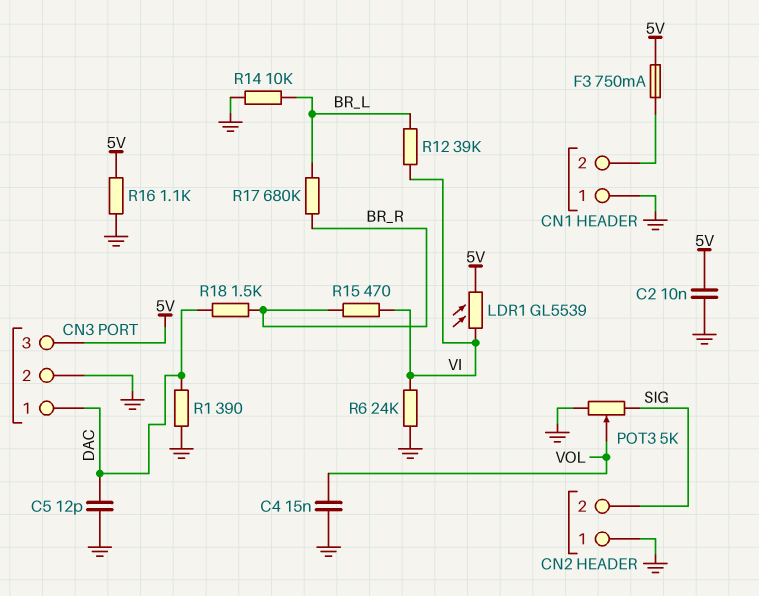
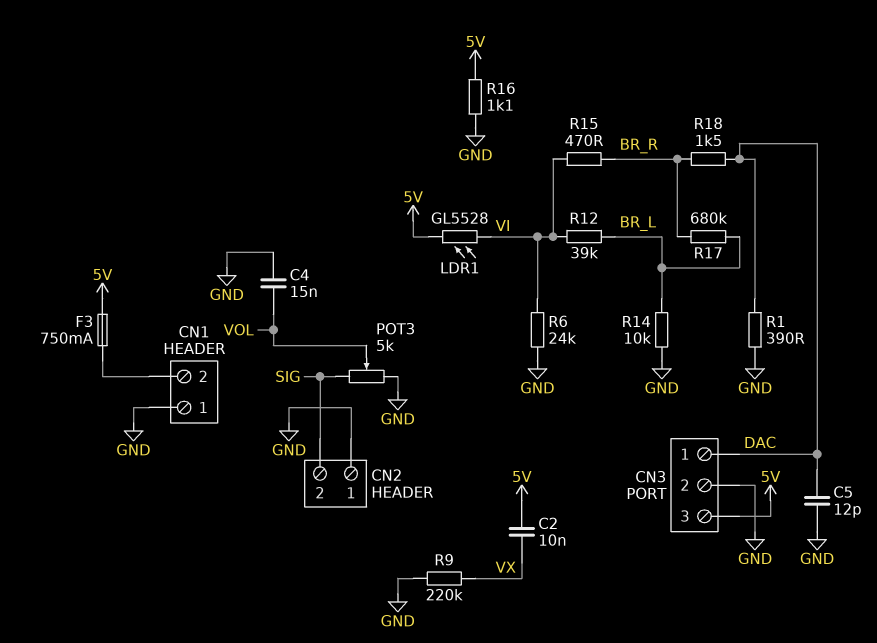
C2: 10nF (5V, GND) -> 10nF (5V, VX)
LDR1: GL5539 (5V, VI) -> GL5528 (5V, VI)
R9: none -> 220k (GND, VX)

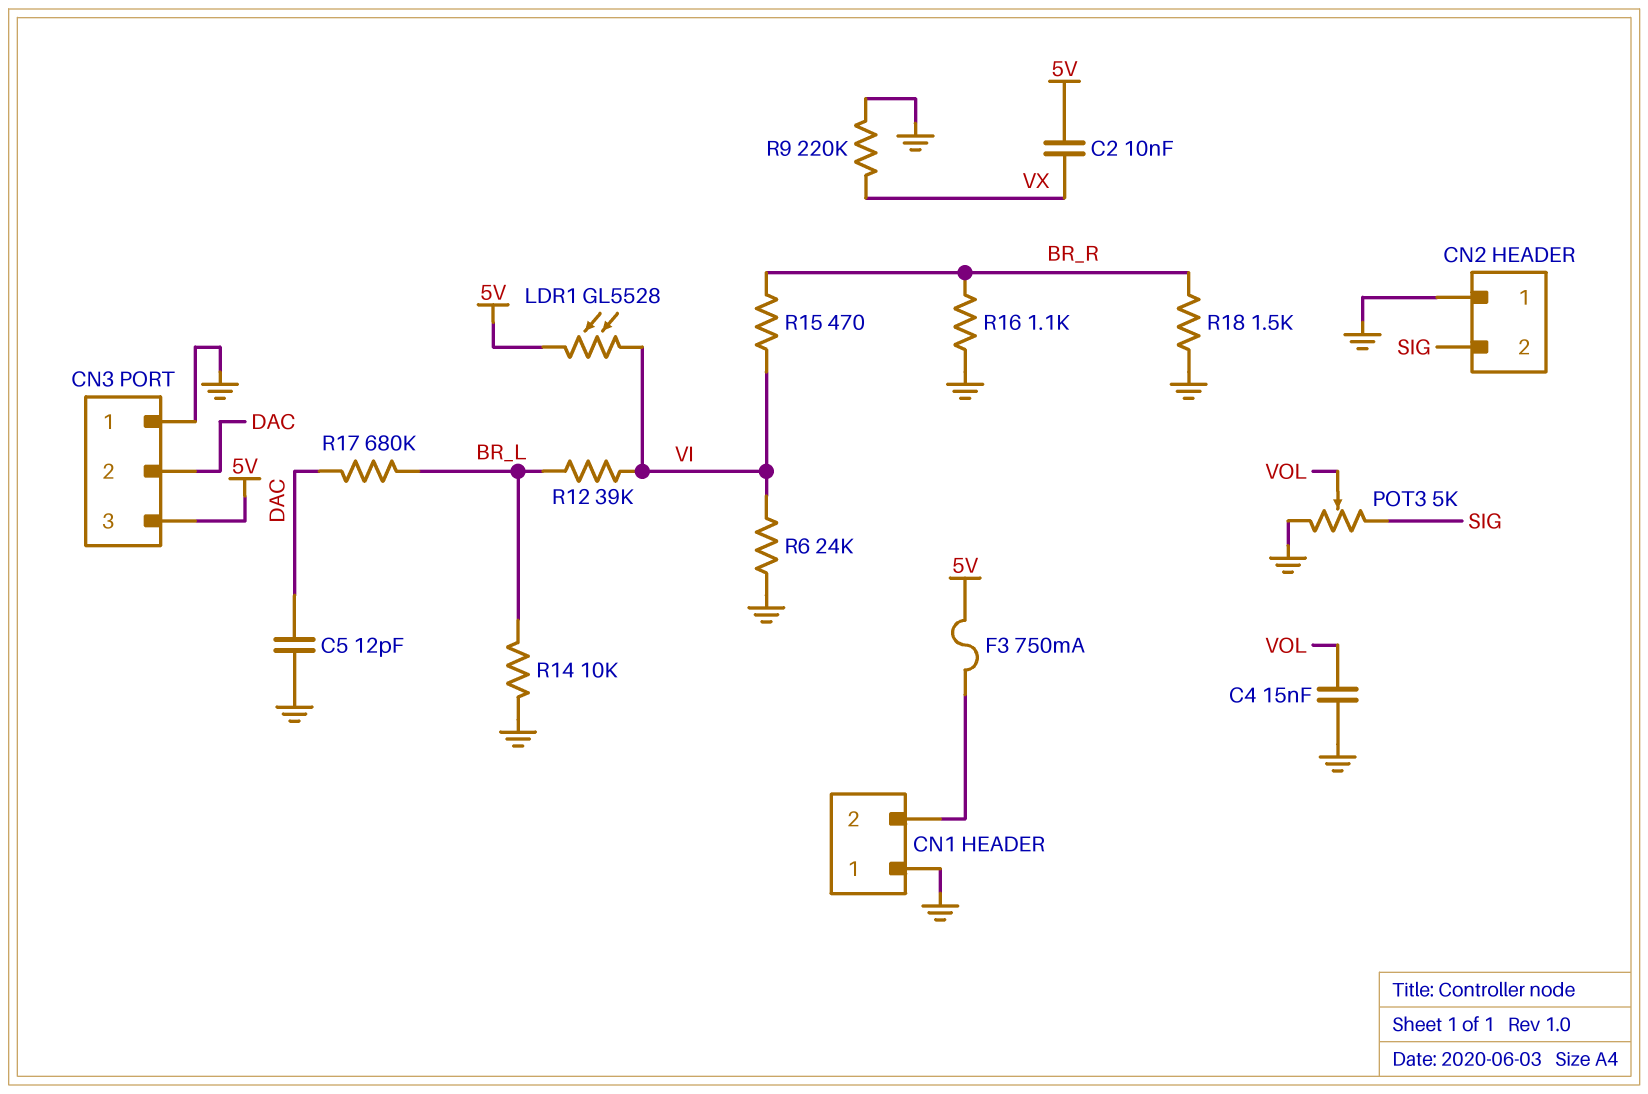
CN3 pin 1: DAC -> GND
CN3 pin 2: GND -> DAC
R1: 390 (DAC, GND) -> none
R16: 1.1k (5V, GND) -> 1.1k (BR_R, GND)
R17: 680k (BR_L, BR_R) -> 680k (BR_L, DAC)
R18: 1.5k (BR_R, DAC) -> 1.5k (BR_R, GND)

